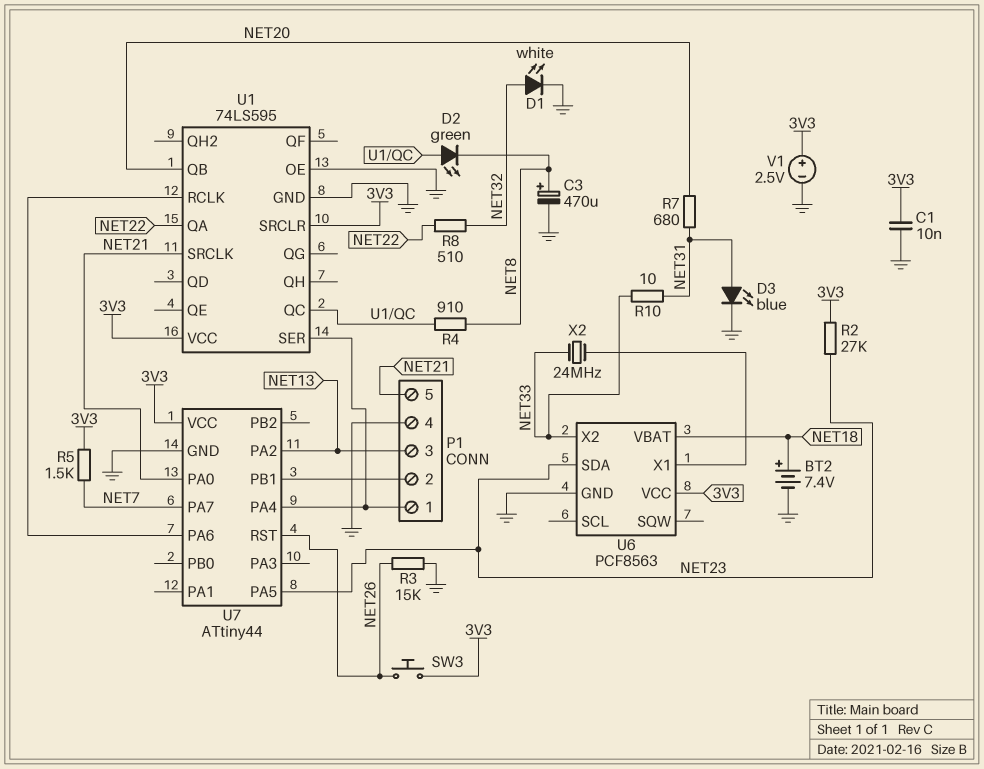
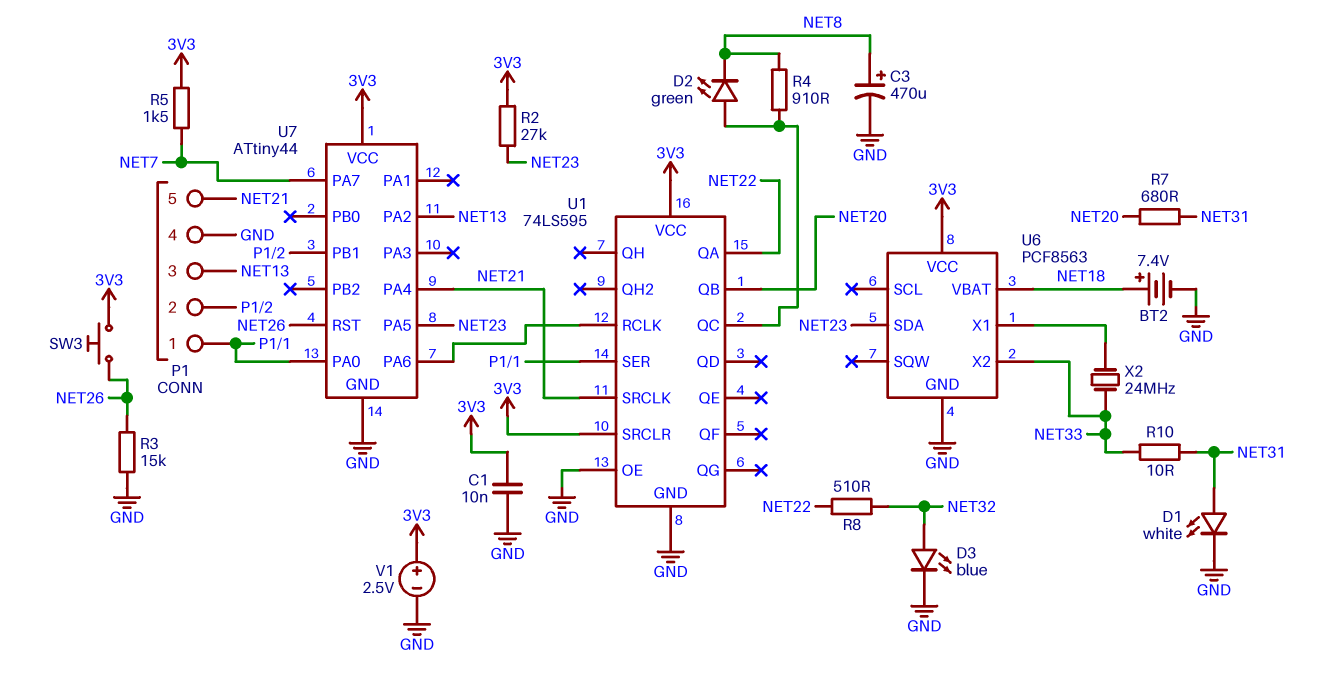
D1: LED white (A NET32, K GND) -> LED white (A NET31, K GND)
D3: LED blue (A NET31, K GND) -> LED blue (A NET32, K GND)
U7 pin PA0: NET21 -> P1/1
U7 pin PA4: P1/1 -> NET21

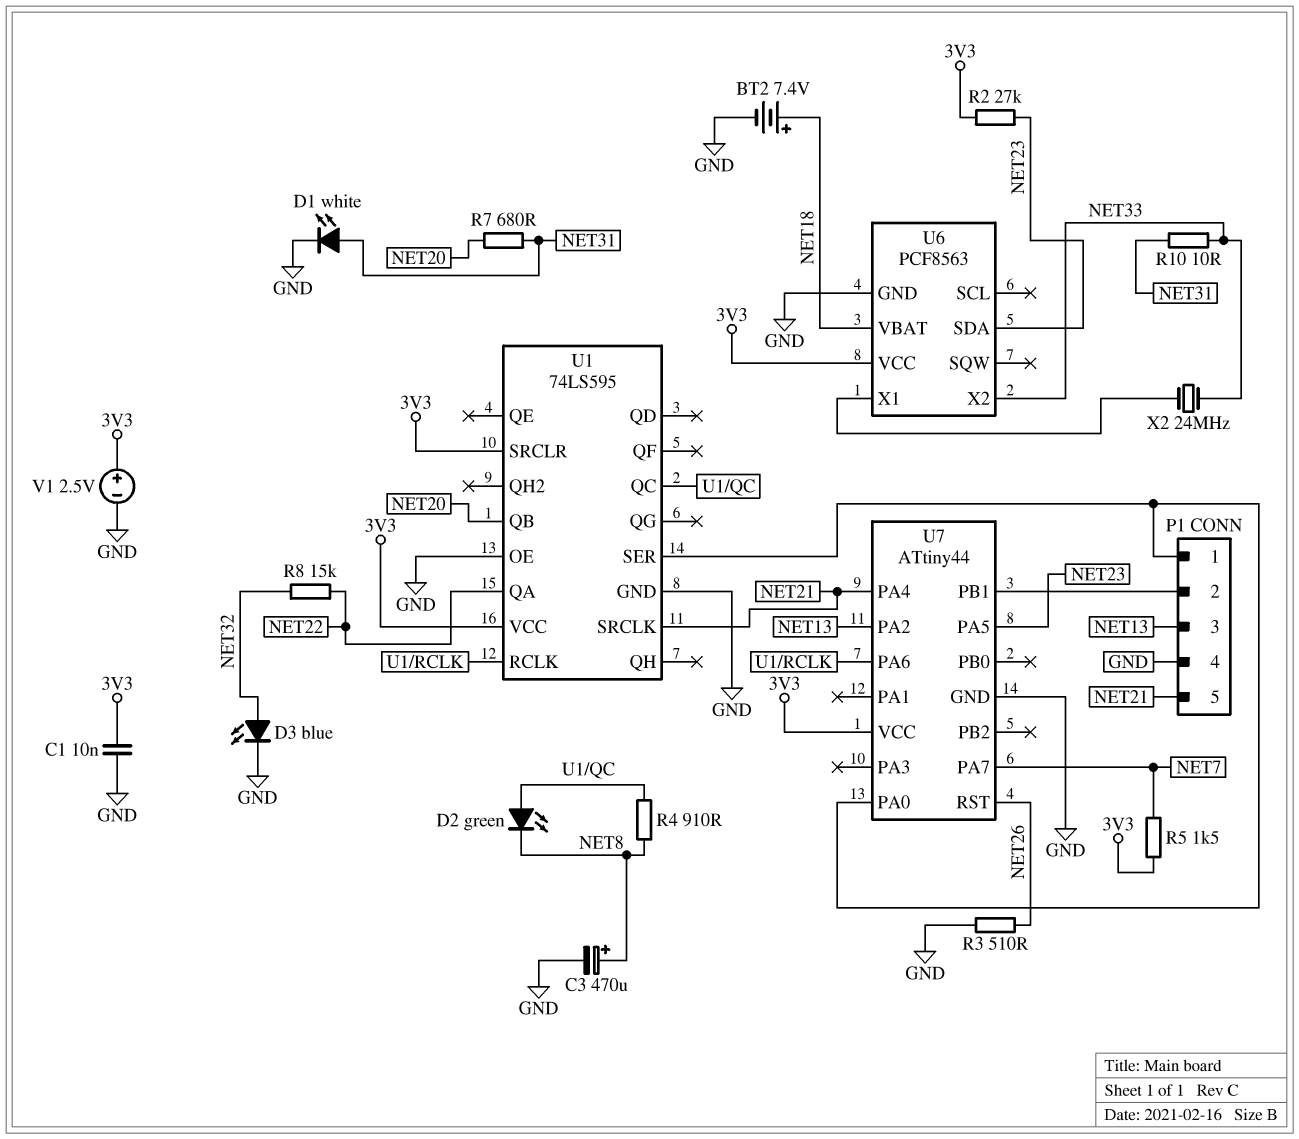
R3: 15k (GND, NET26) -> 510 (GND, NET26)
R8: 510 (NET22, NET32) -> 15k (NET22, NET32)
SW3: button (3V3, NET26) -> none

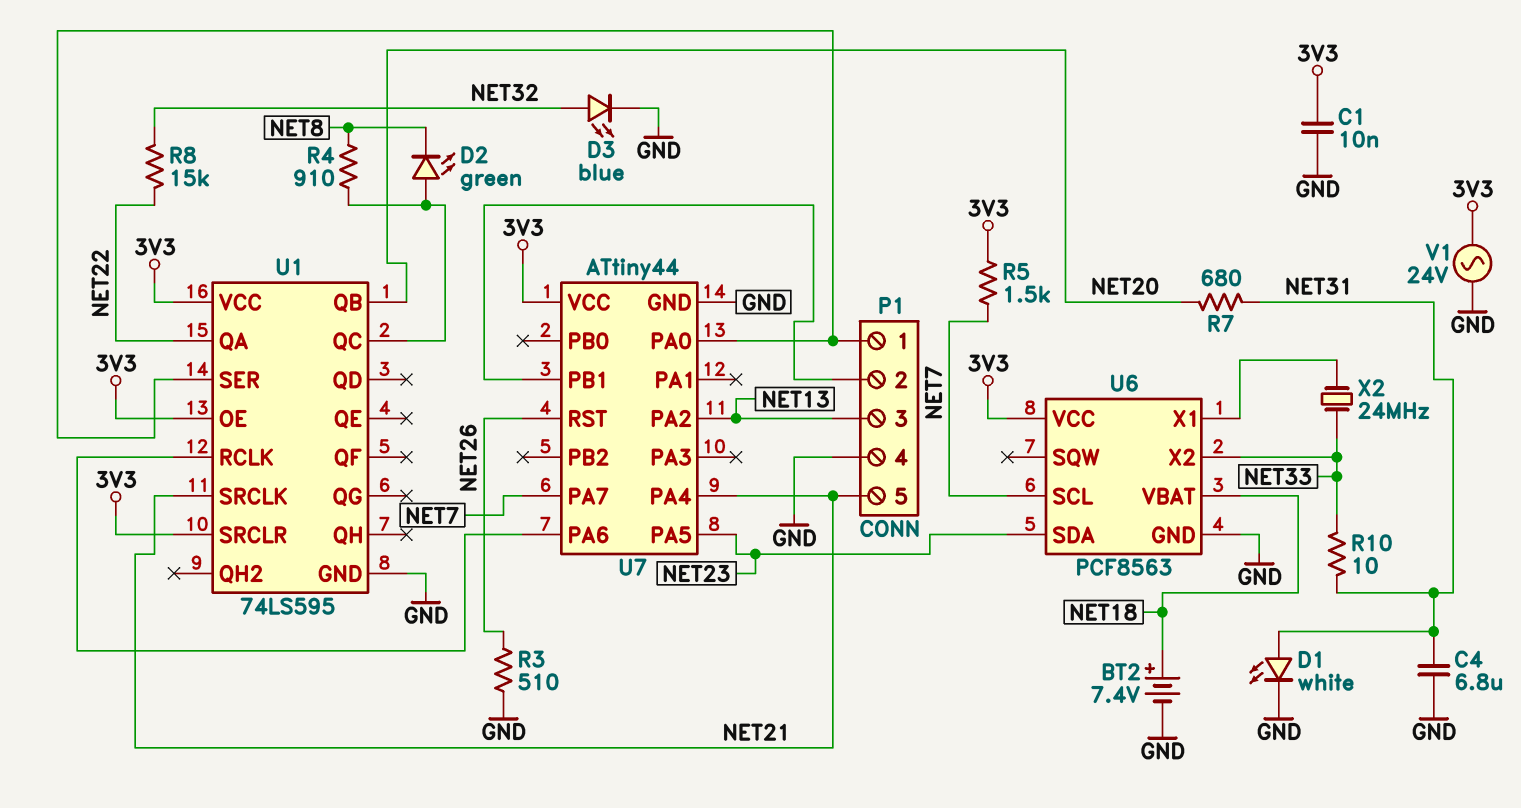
C3: 470uF (plus NET8, minus GND) -> none
C4: none -> 6.8uF (GND, NET31)
R2: 27k (3V3, NET23) -> none
U1 pin OE: GND -> 3V3
U6 pin SCL: none -> NET7
V1: 2.5V (plus 3V3, minus GND) -> AC 24V (3V3, GND)

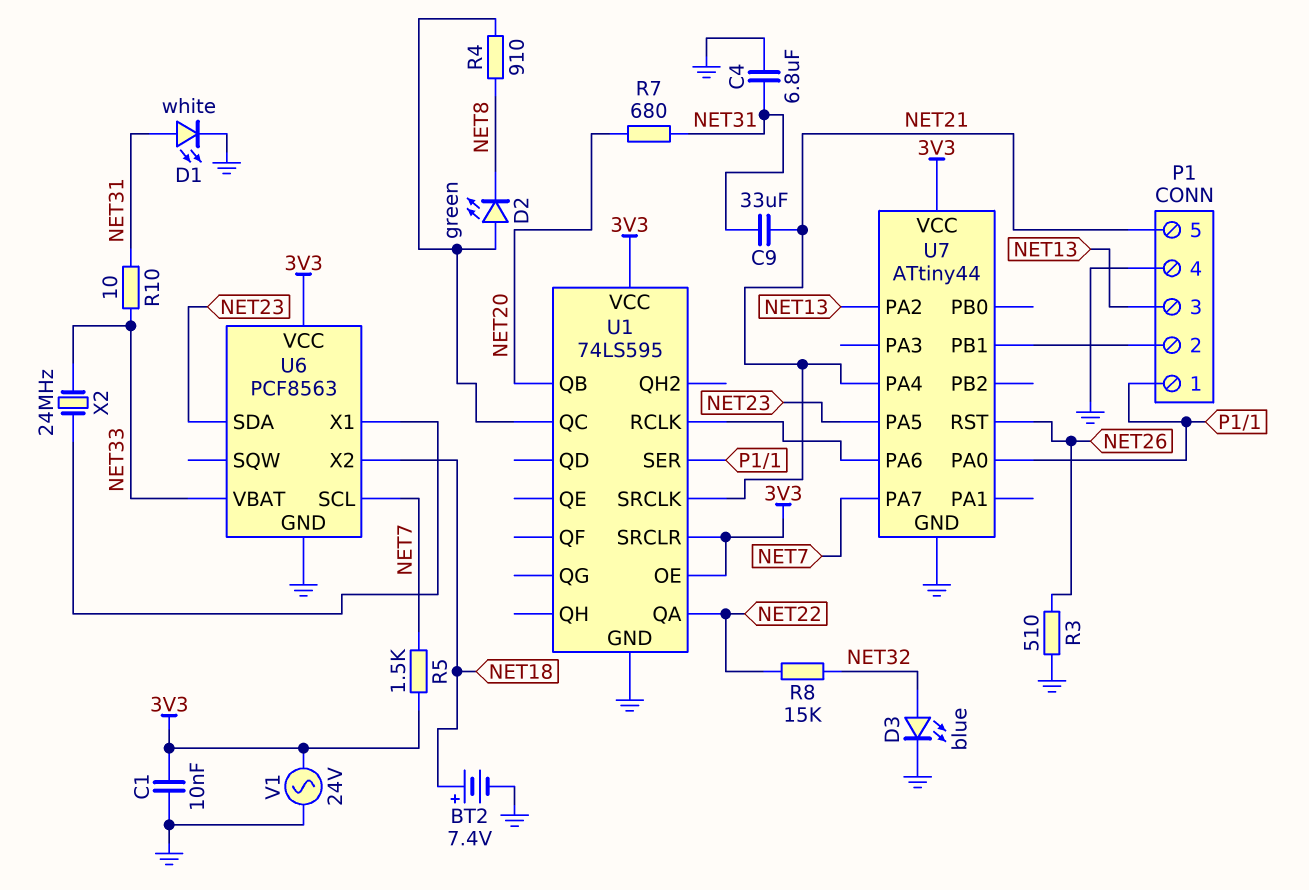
C9: none -> 33uF (NET21, NET31)
U6 pin VBAT: NET18 -> NET33
U6 pin X2: NET33 -> NET18

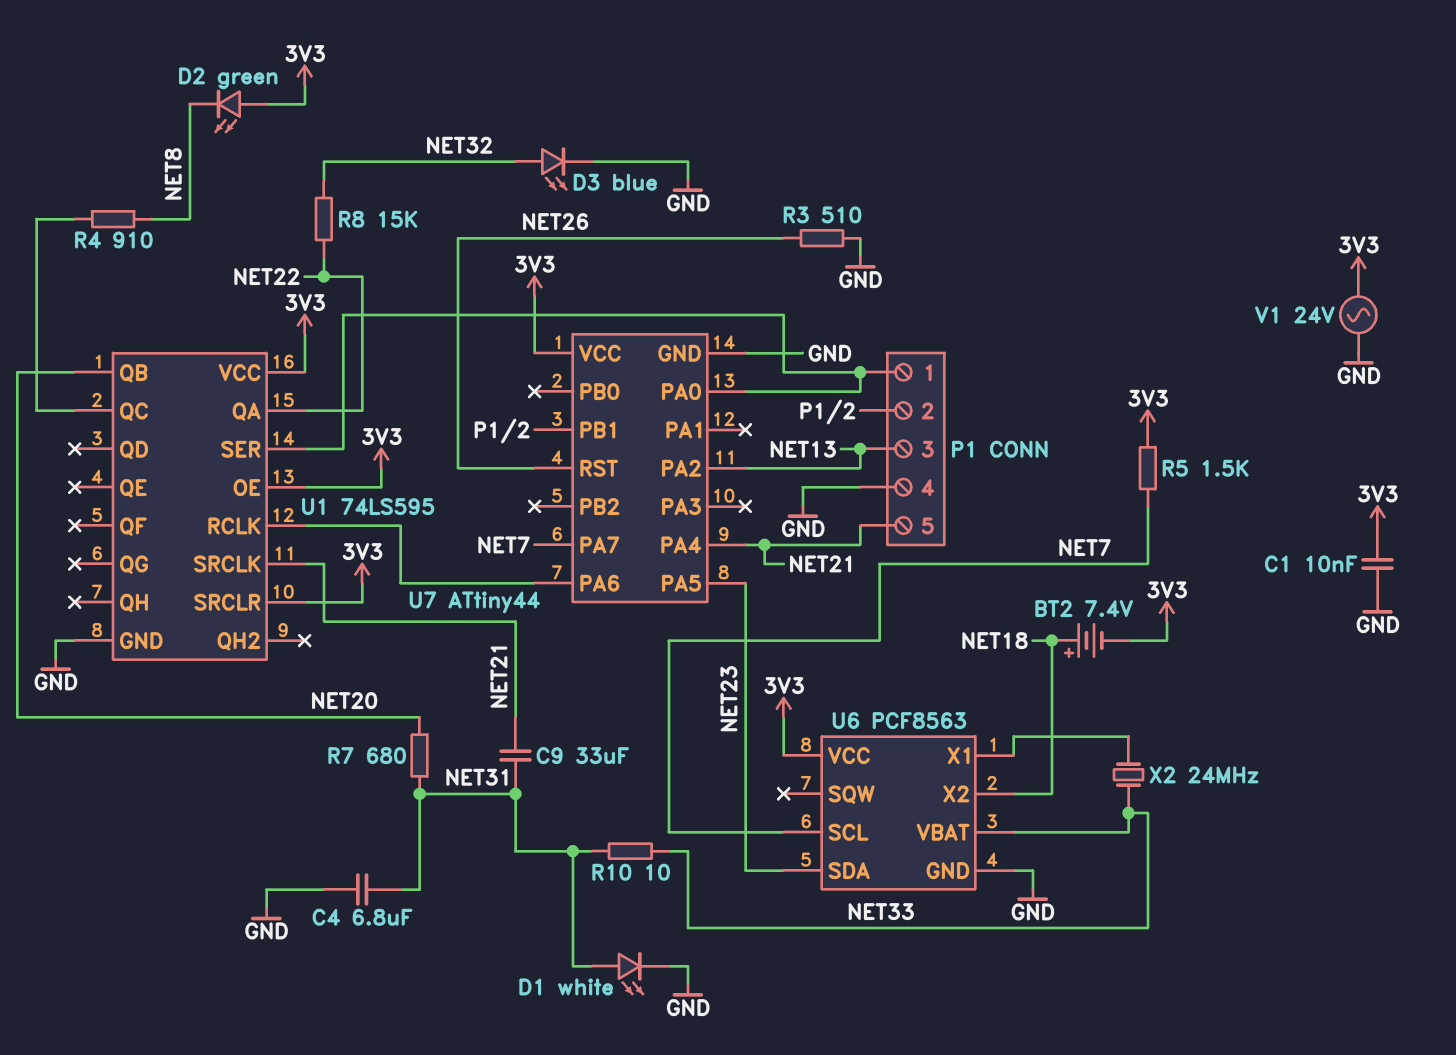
BT2: 7.4V (plus NET18, minus GND) -> 7.4V (plus NET18, minus 3V3)
D2: LED green (A U1/QC, K NET8) -> LED green (A 3V3, K NET8)

